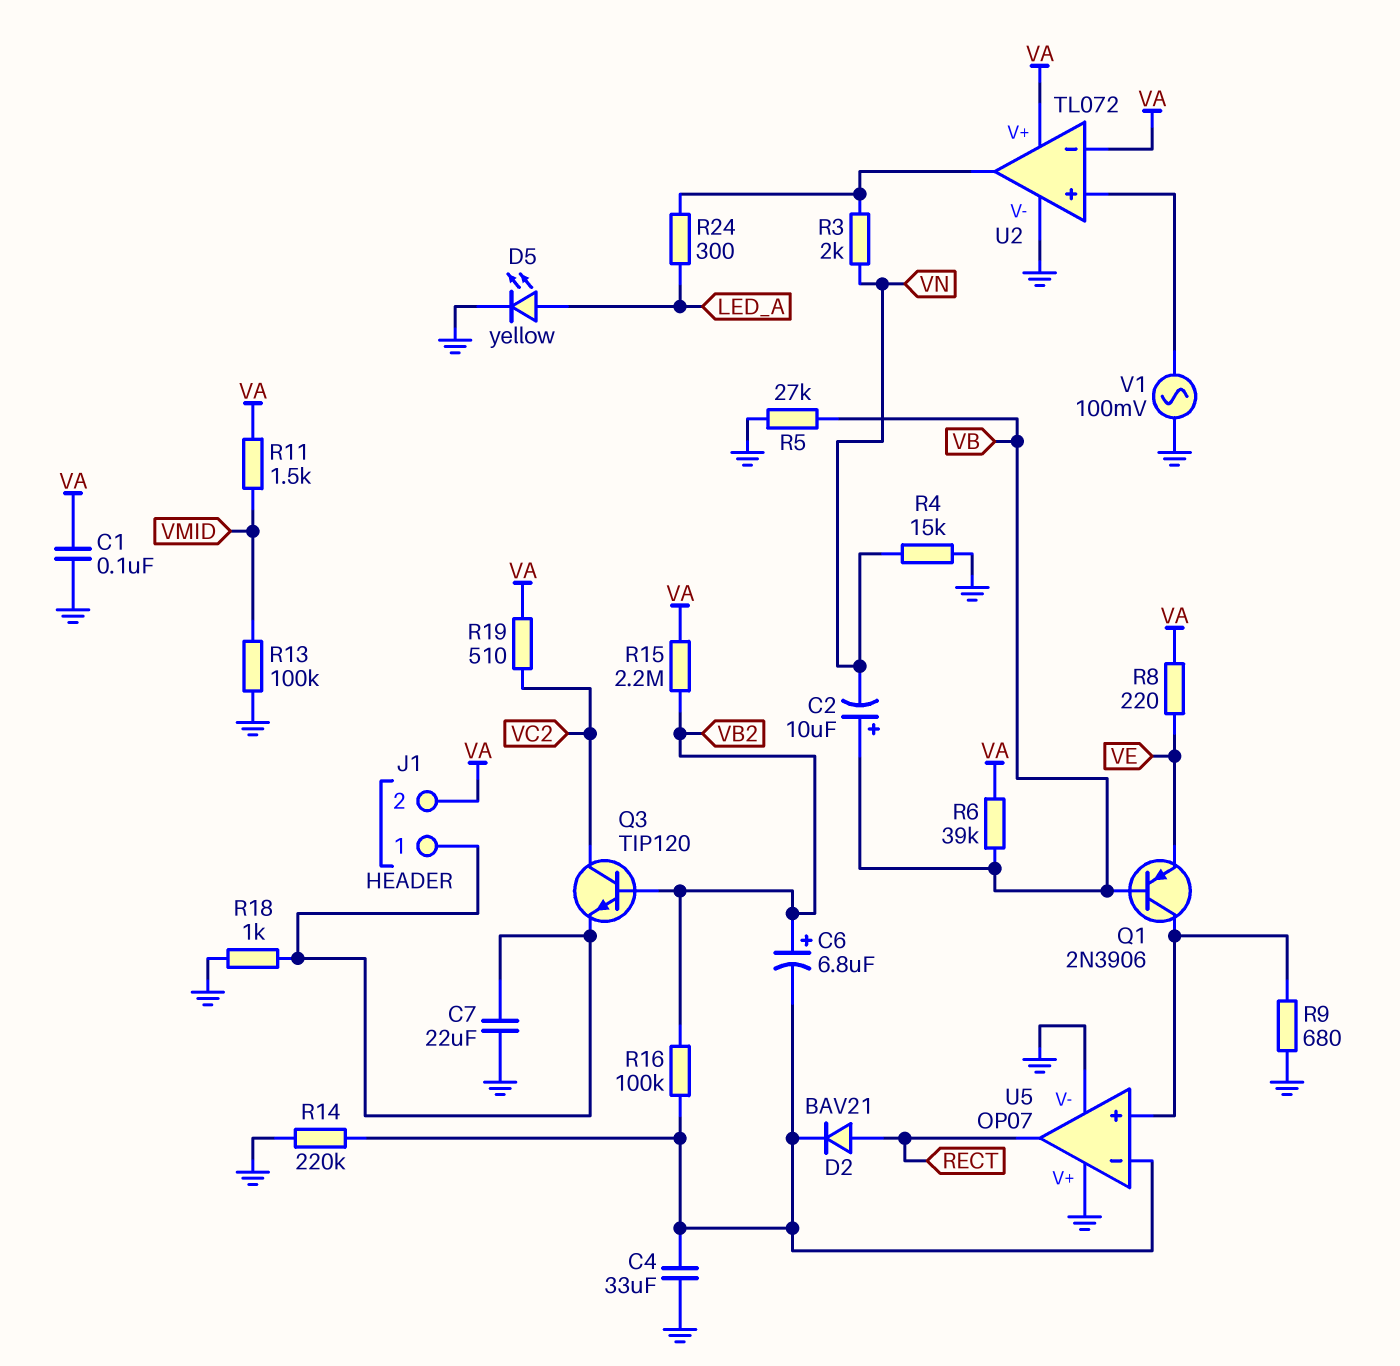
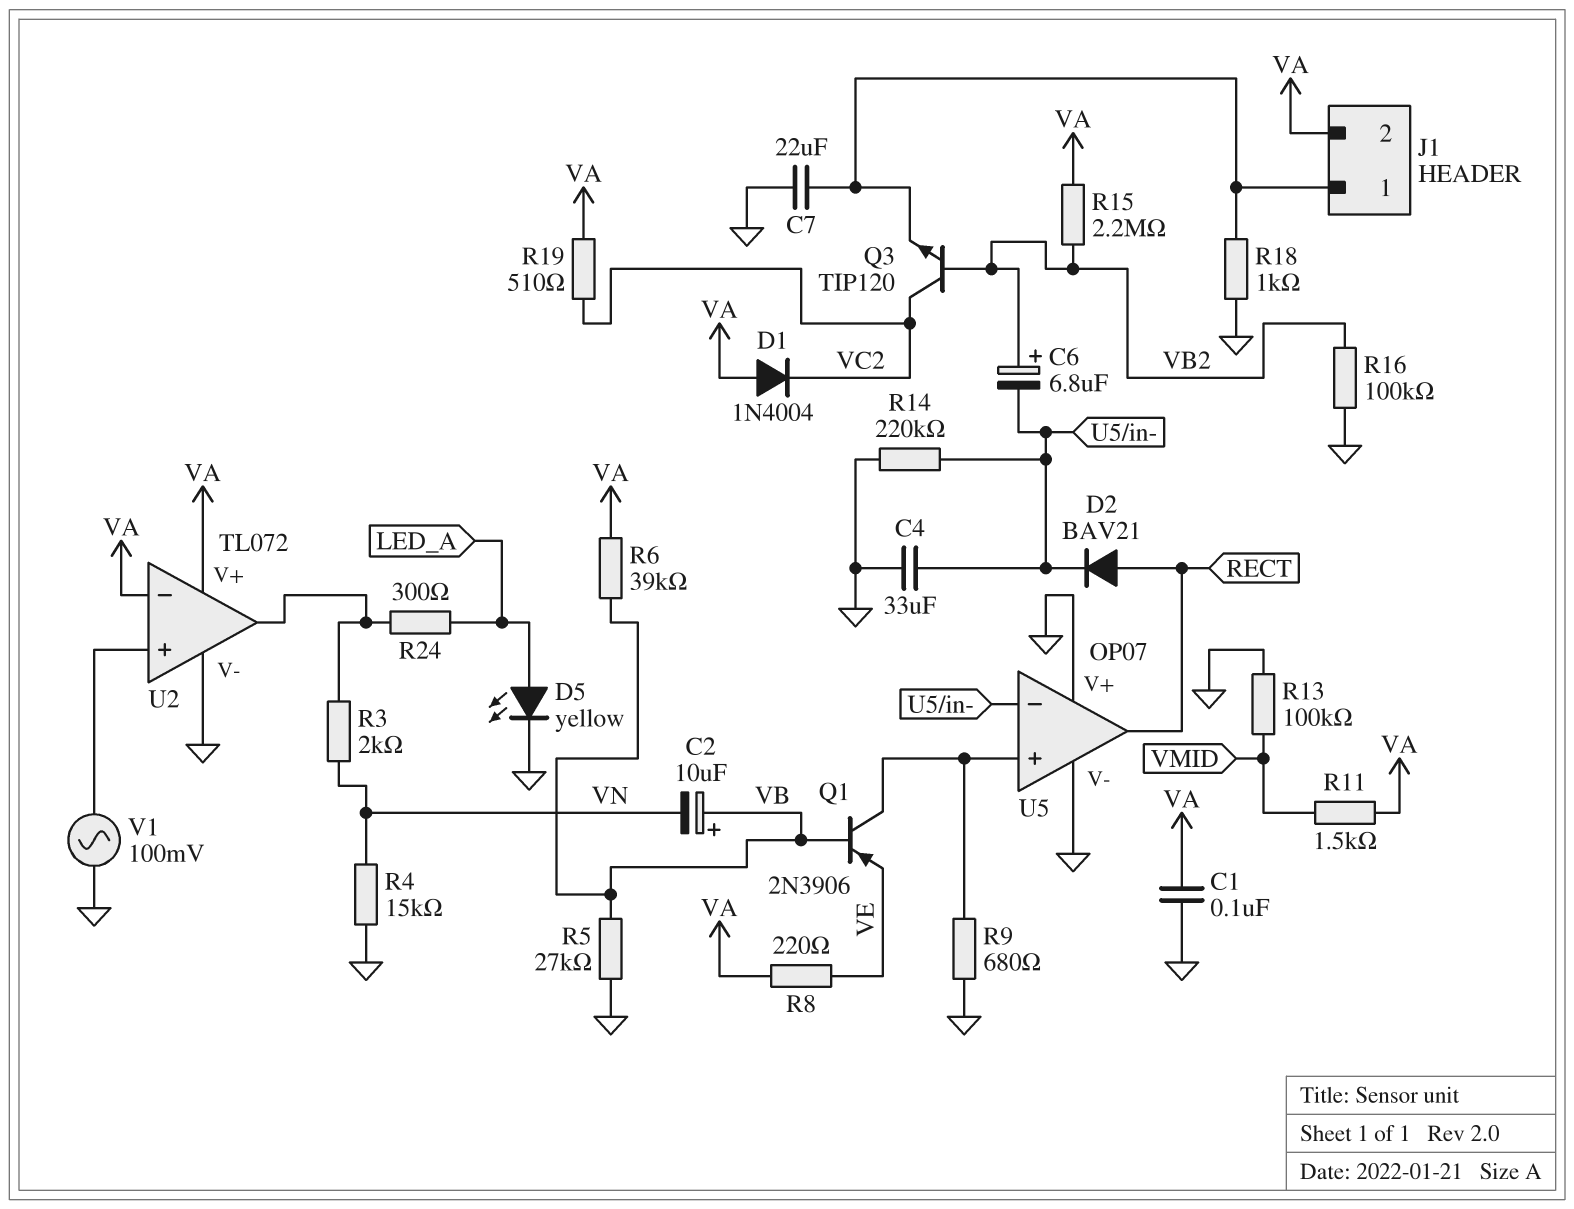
D1: none -> diode 1N4004 (A VA, K VC2)
R16: 100k (U5/in-, VB2) -> 100k (GND, VB2)

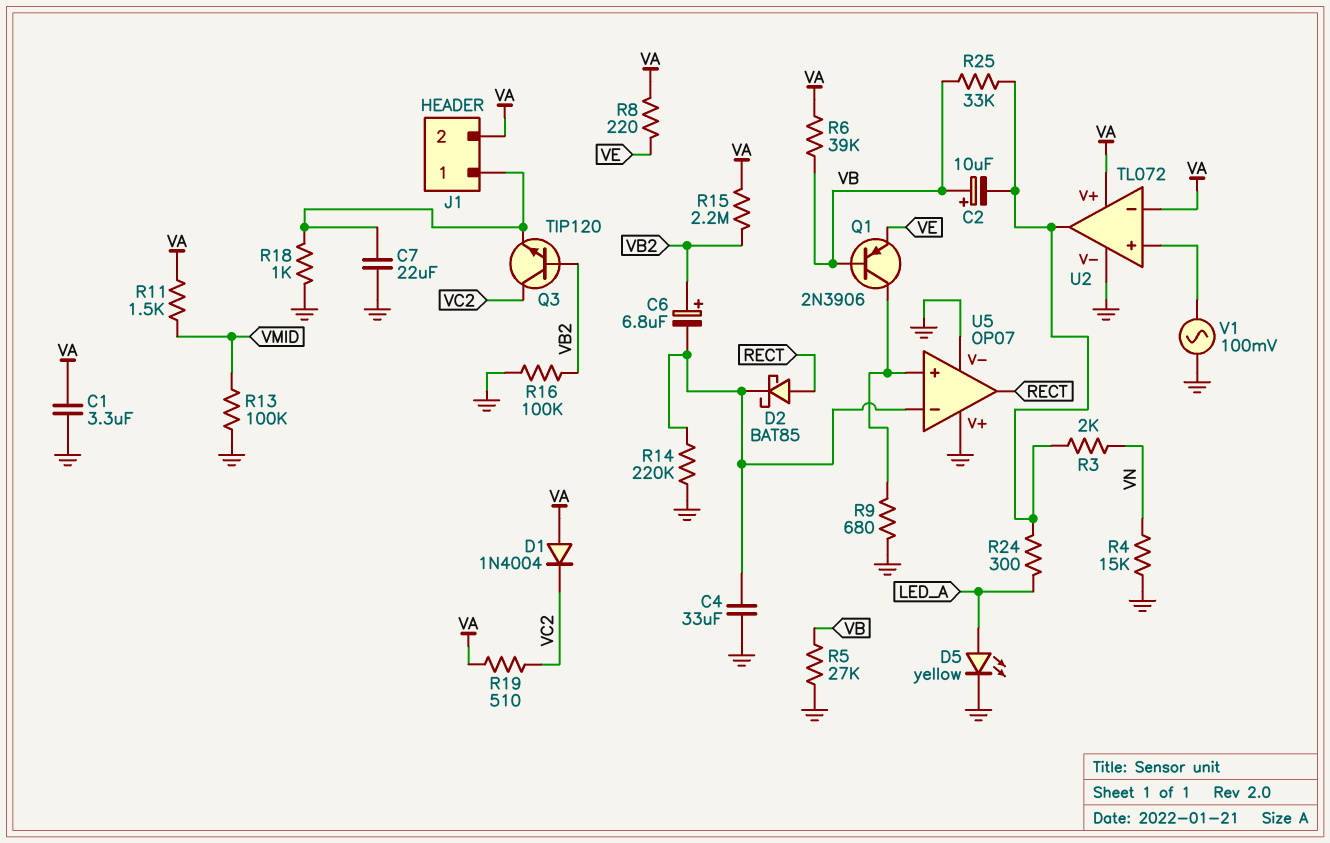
C1: 100nF (GND, VA) -> 3.3uF (GND, VA)
C2: 10uF (plus VB, minus VN) -> 10uF (plus VB, minus U2/out)
D2: diode BAV21 (A RECT, K U5/in-) -> schottky BAT85 (A RECT, K U5/in-)
R25: none -> 33k (U2/out, VB)

